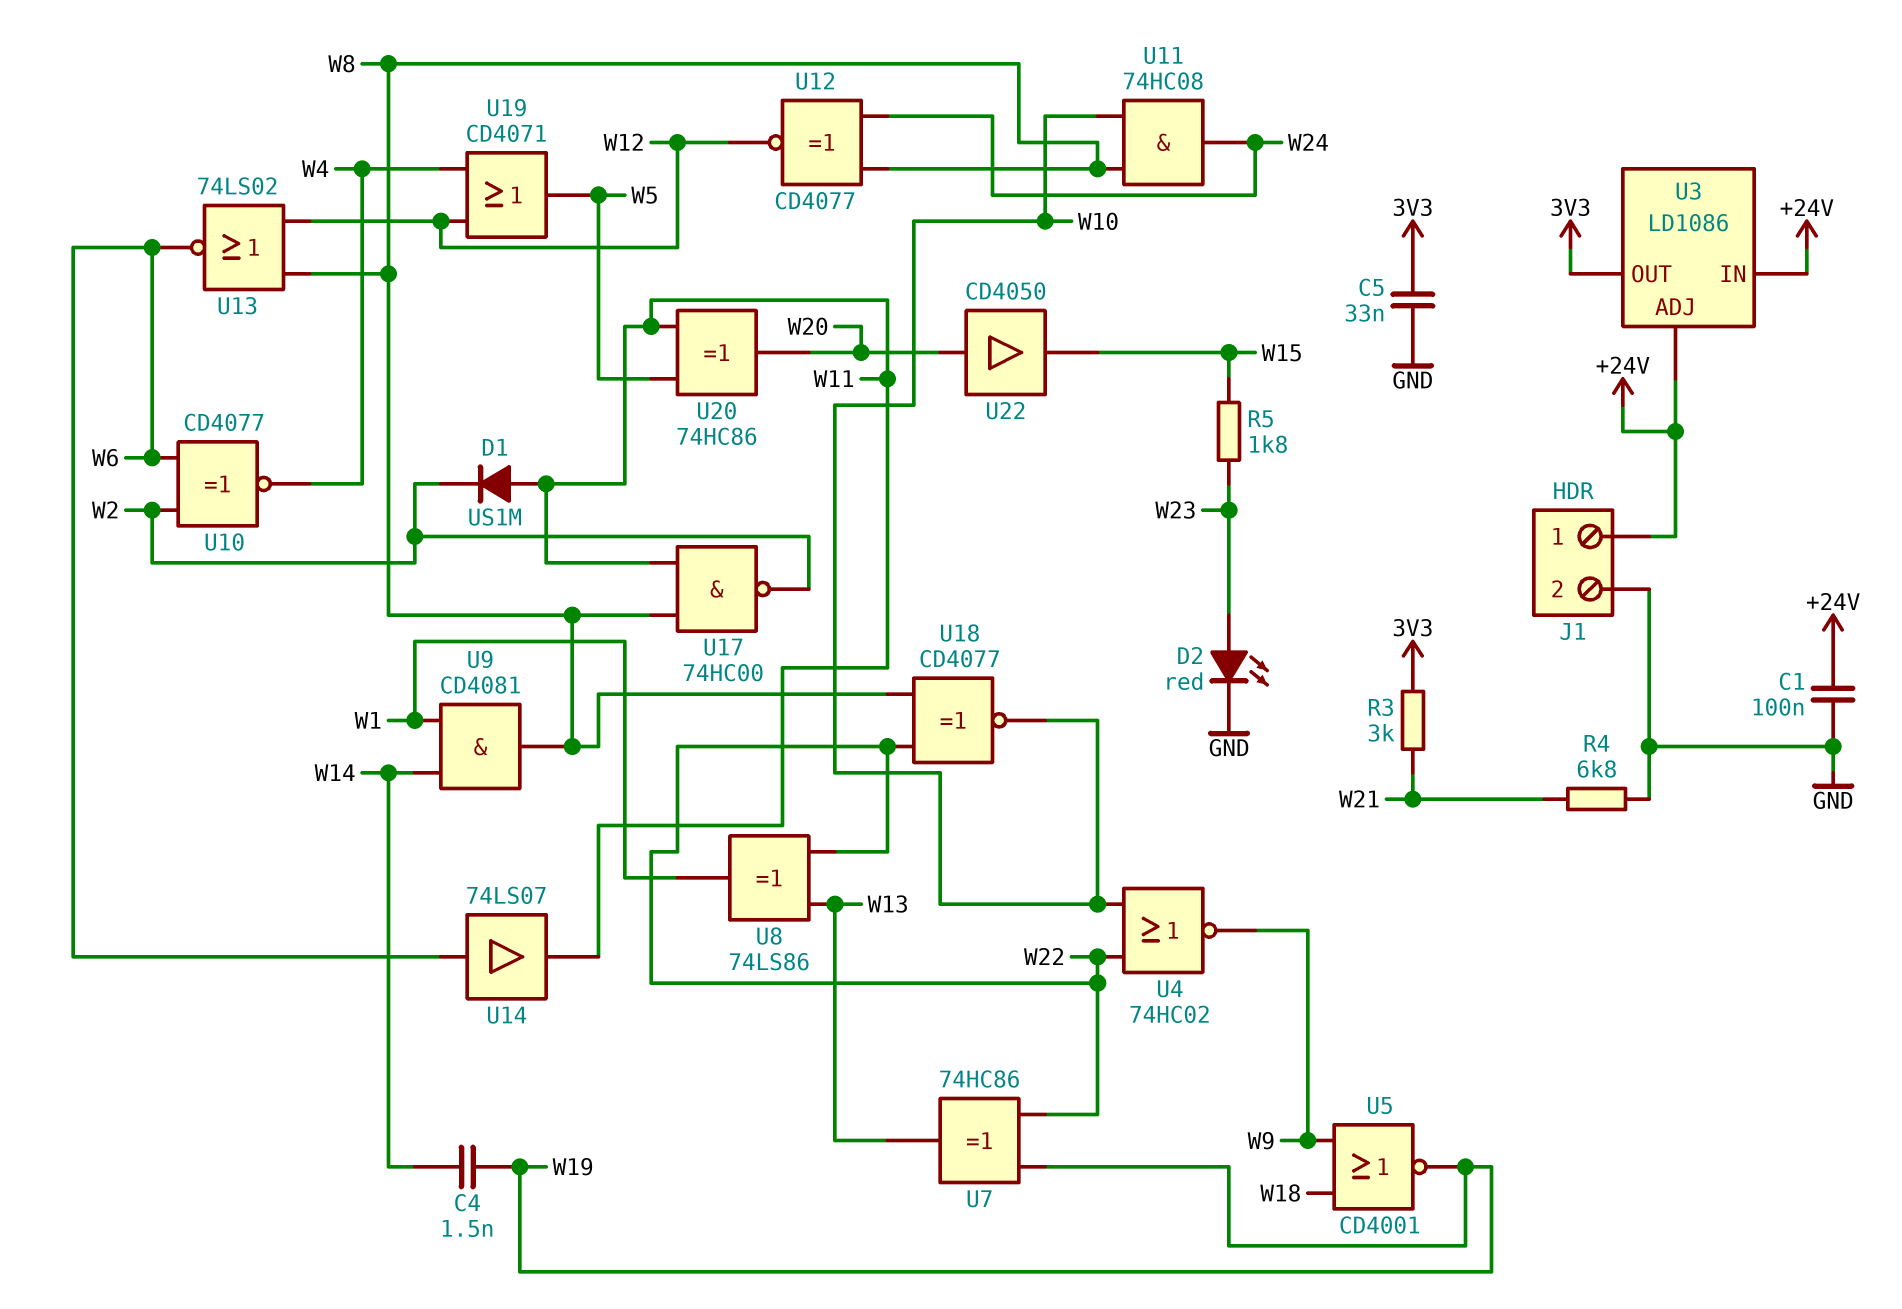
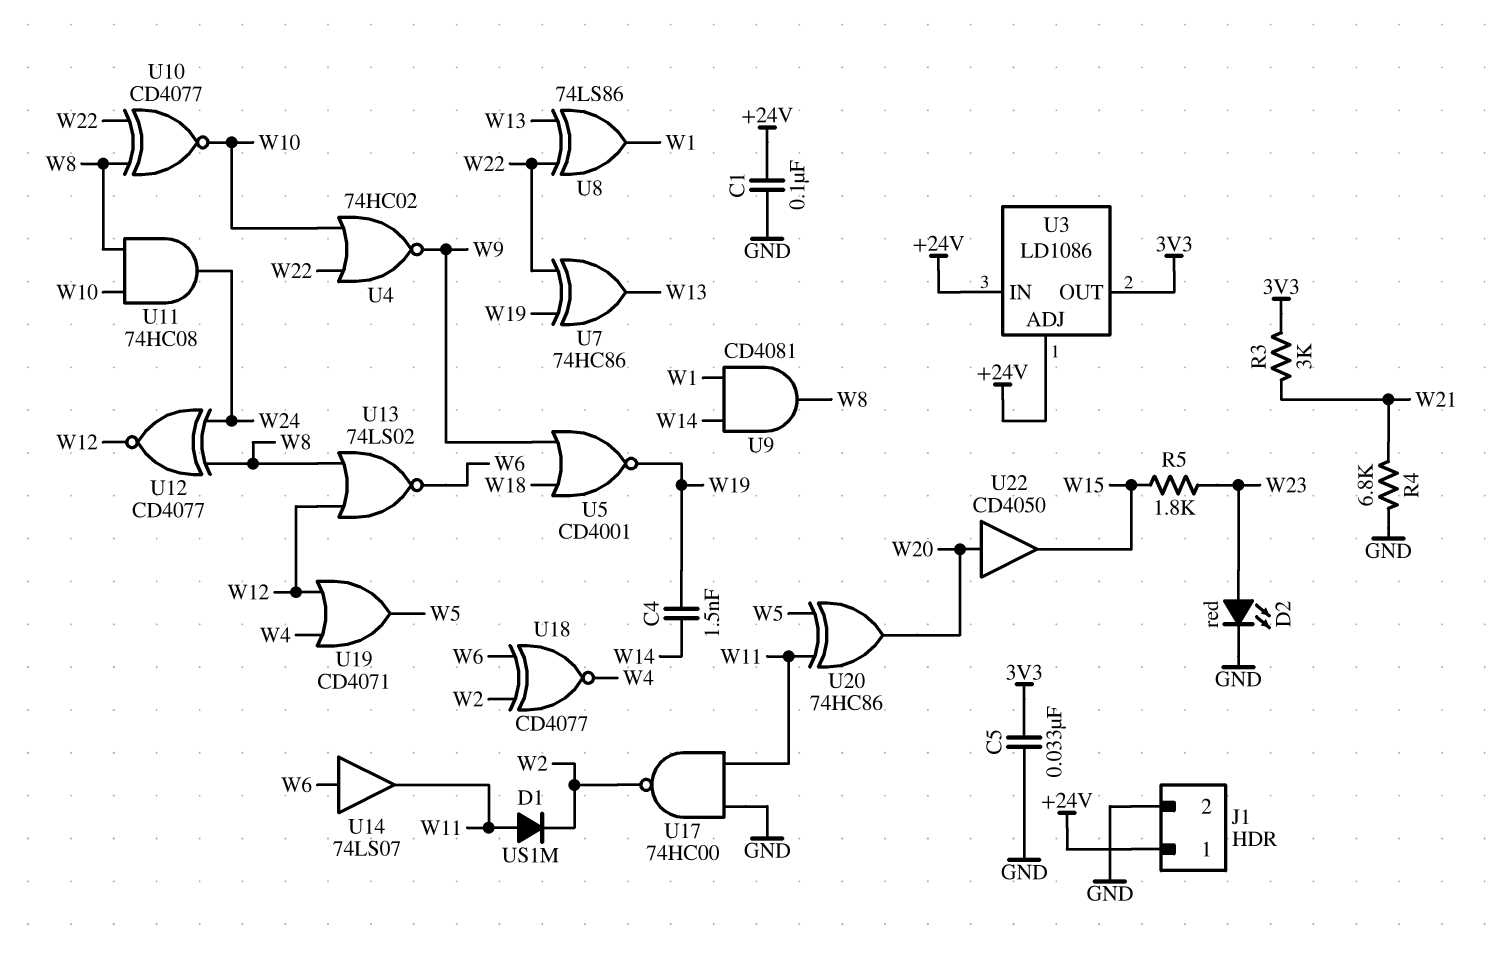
U10: XNOR CD4077 (in W2, in W6, out W4) -> XNOR CD4077 (in W8, in W22, out W10)
U17: NAND 74HC00 (in W8, in W11, out W2) -> NAND 74HC00 (in GND, in W11, out W2)
U18: XNOR CD4077 (in W8, in W22, out W10) -> XNOR CD4077 (in W2, in W6, out W4)

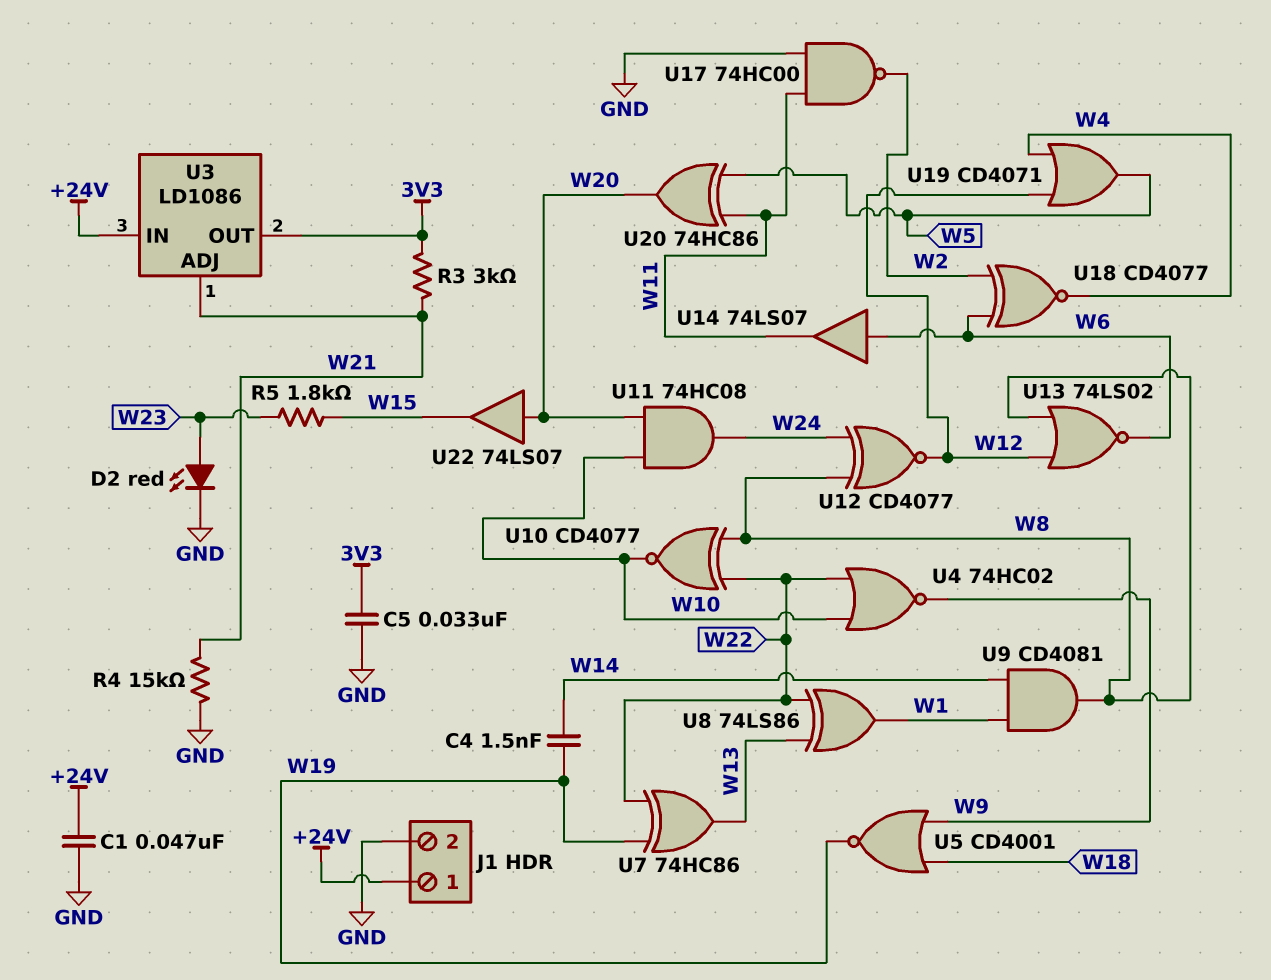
C1: 100nF (+24V, GND) -> 47nF (+24V, GND)
D1: diode US1M (A W11, K W2) -> none
R4: 6.8k (GND, W21) -> 15k (GND, W21)
U3 pin ADJ: +24V -> W21
U11: AND 74HC08 (in W8, in W10, out W24) -> AND 74HC08 (in W10, in W20, out W24)
U22: buffer CD4050 (in W20, out W15) -> buffer 74LS07 (in W20, out W15)

